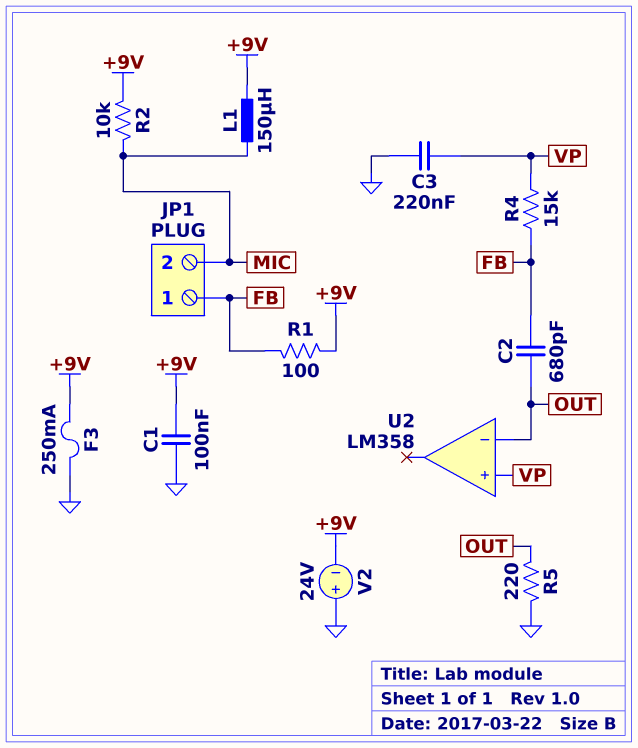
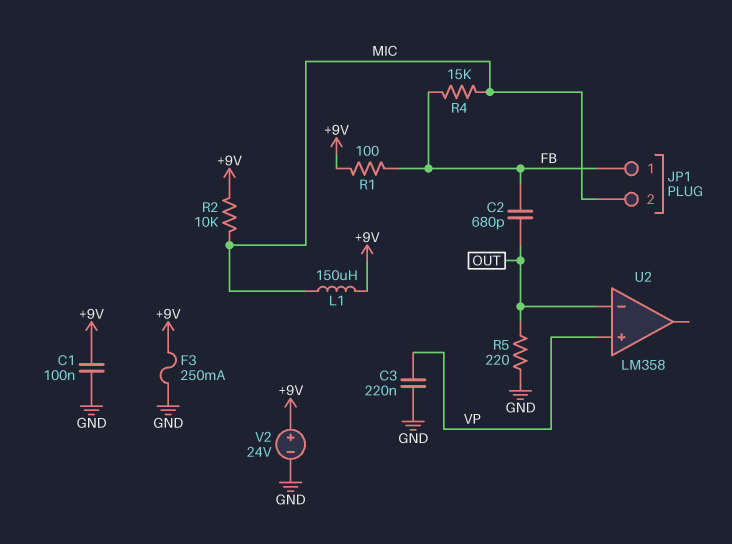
R4: 15k (FB, VP) -> 15k (FB, MIC)
V2: 24V (plus GND, minus +9V) -> 24V (plus +9V, minus GND)

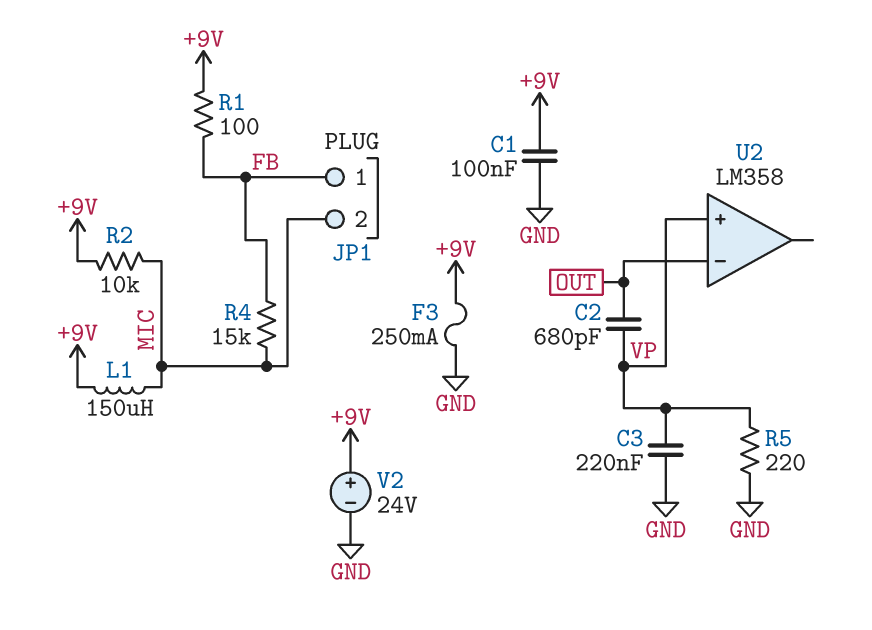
C2: 680pF (FB, OUT) -> 680pF (OUT, VP)
R5: 220 (GND, OUT) -> 220 (GND, VP)

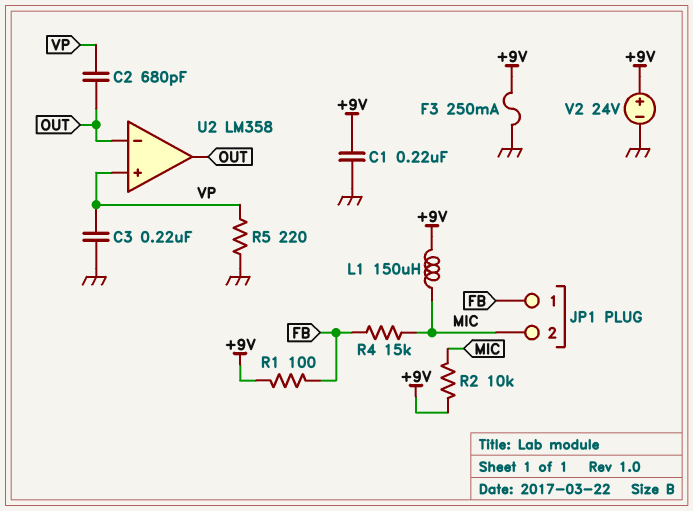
C1: 100nF (+9V, GND) -> 220nF (+9V, GND)
U2 pin out: none -> OUT

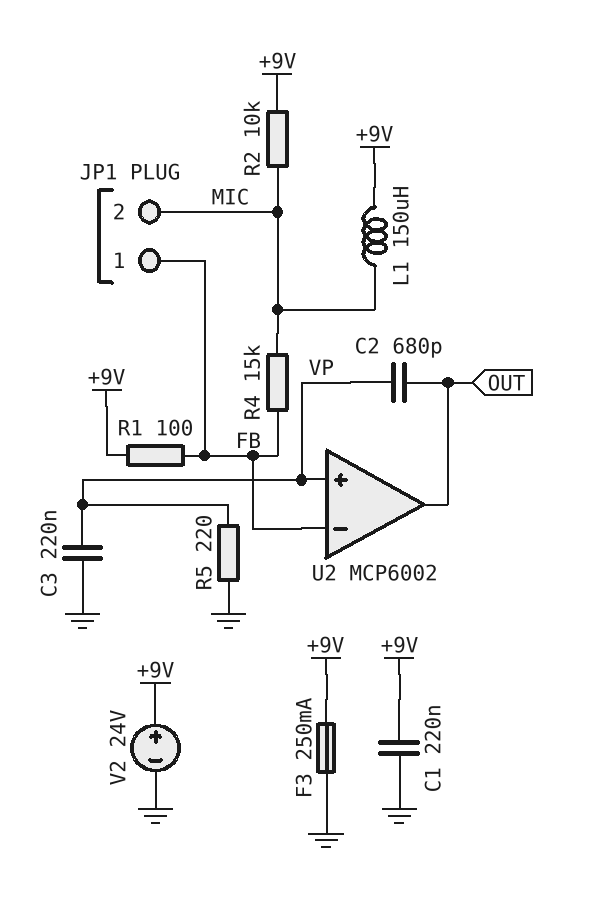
U2: LM358 -> MCP6002
U2 pin in-: OUT -> FB

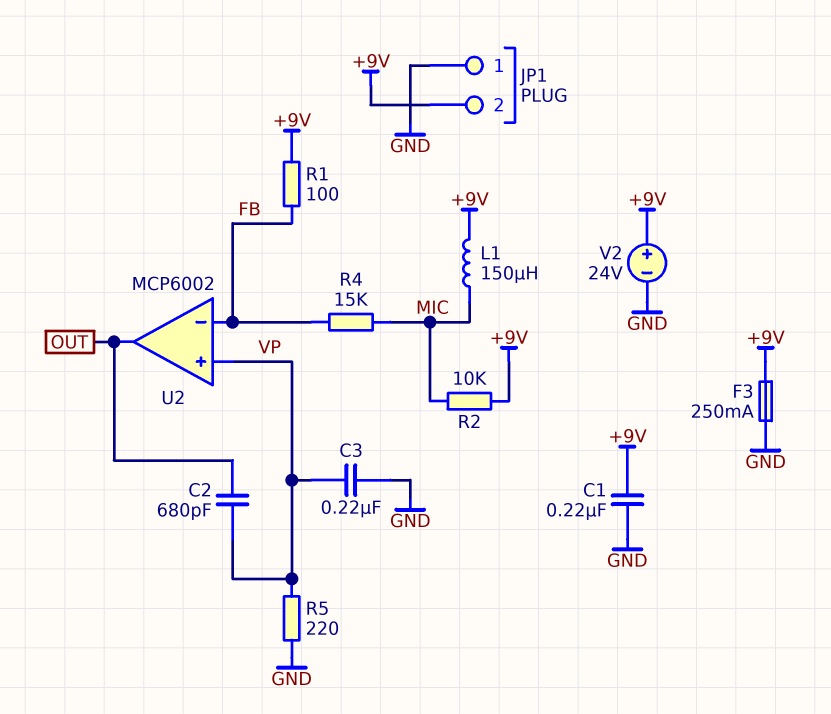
JP1 pin 1: FB -> GND
JP1 pin 2: MIC -> +9V

